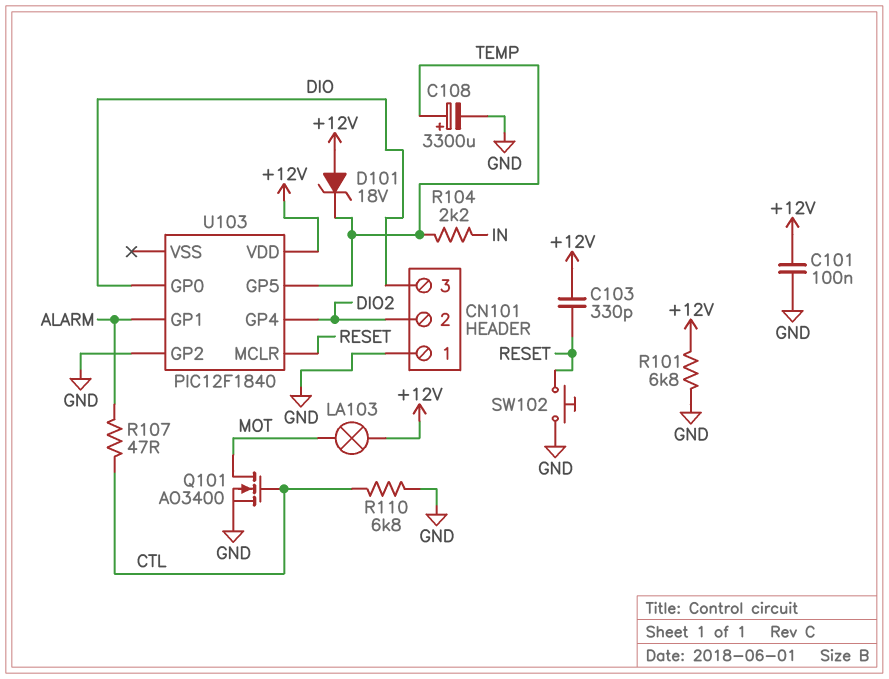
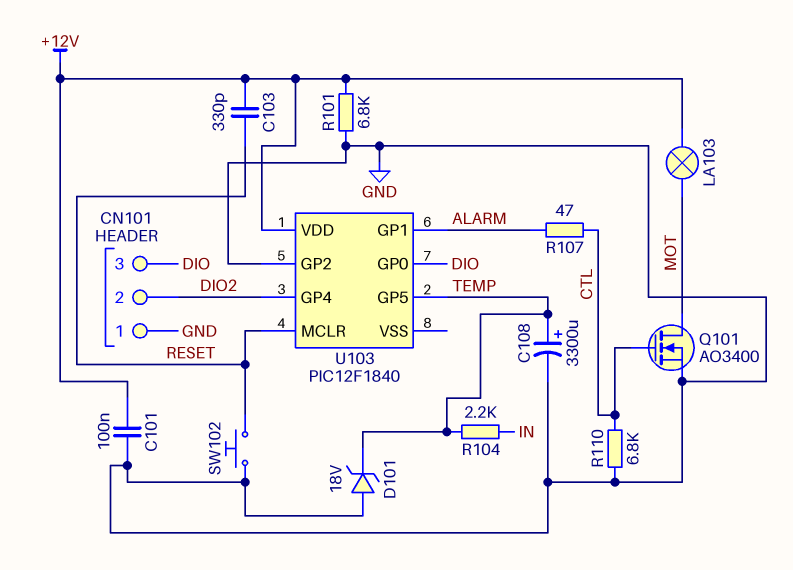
D101: zener 18V (A +12V, K TEMP) -> zener 18V (A GND, K TEMP)

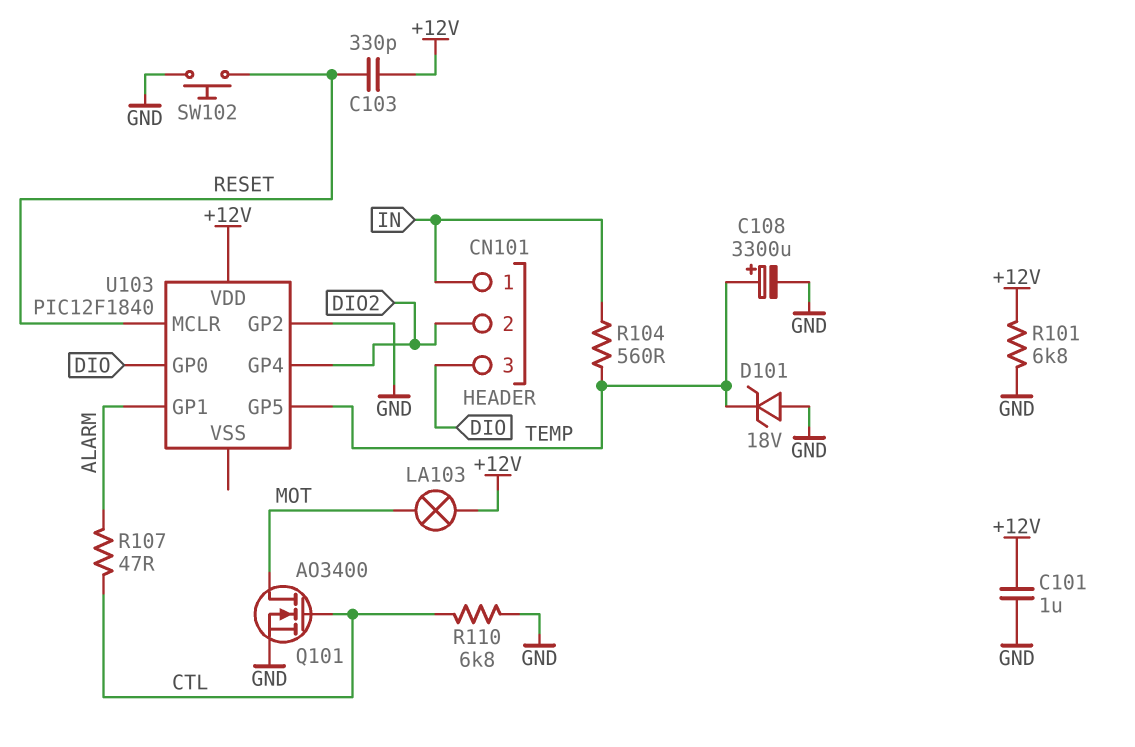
C101: 100nF (+12V, GND) -> 1uF (+12V, GND)
CN101 pin 1: GND -> IN
R104: 2.2k (IN, TEMP) -> 560 (IN, TEMP)

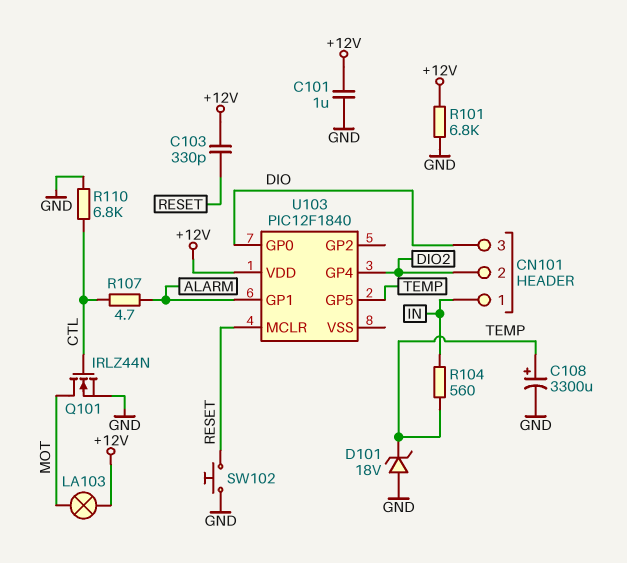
Q101: NMOS AO3400 (G CTL, D MOT, S GND) -> NMOS IRLZ44N (G CTL, D MOT, S GND)
R107: 47 (ALARM, CTL) -> 4.7 (ALARM, CTL)
U103 pin GP2: GND -> none

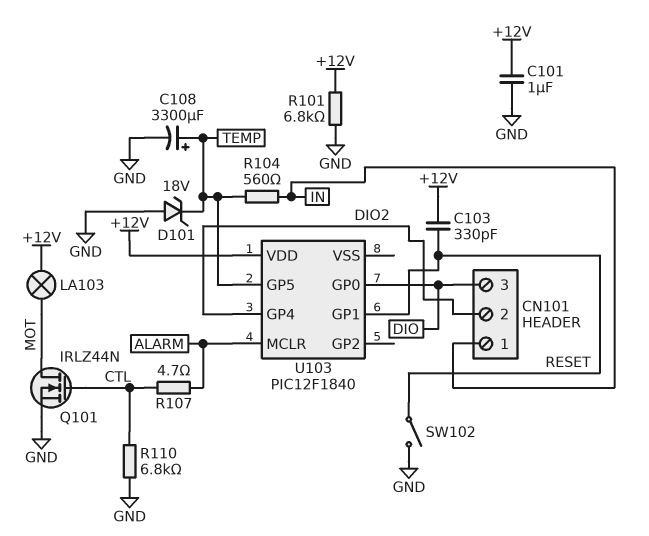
SW102: button (GND, RESET) -> switch (GND, RESET)
U103 pin GP1: ALARM -> RESET
U103 pin MCLR: RESET -> ALARM

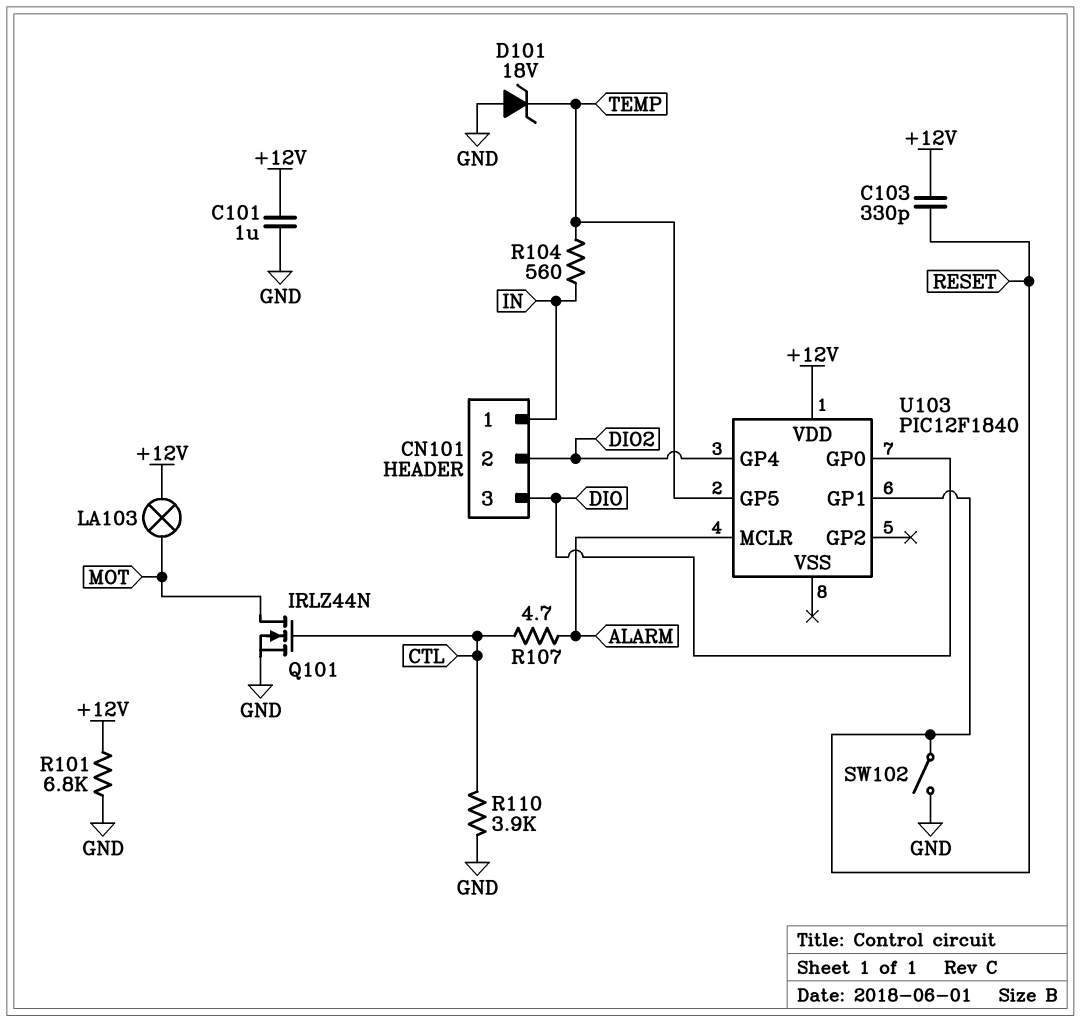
C108: 3300uF (plus TEMP, minus GND) -> none
R110: 6.8k (CTL, GND) -> 3.9k (CTL, GND)

